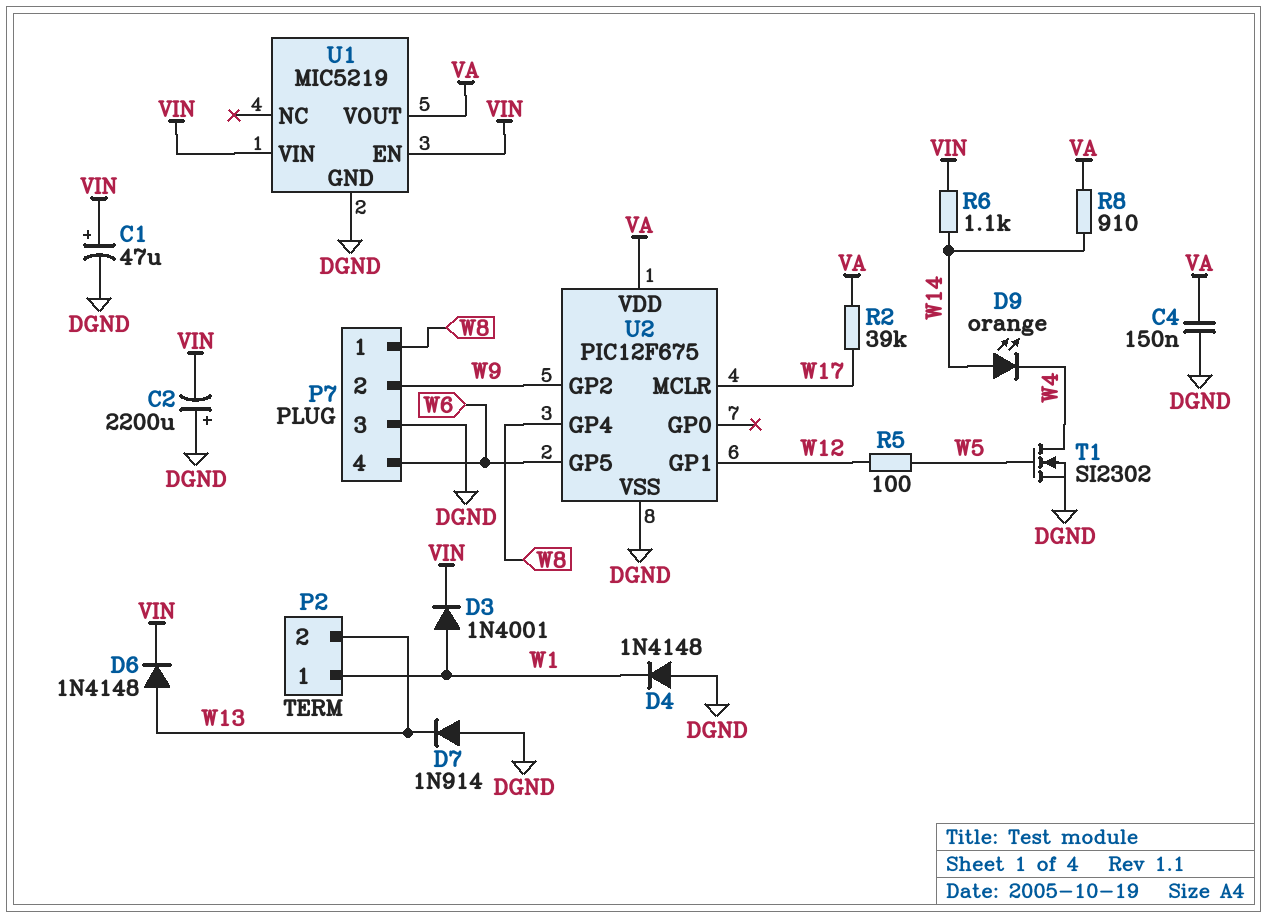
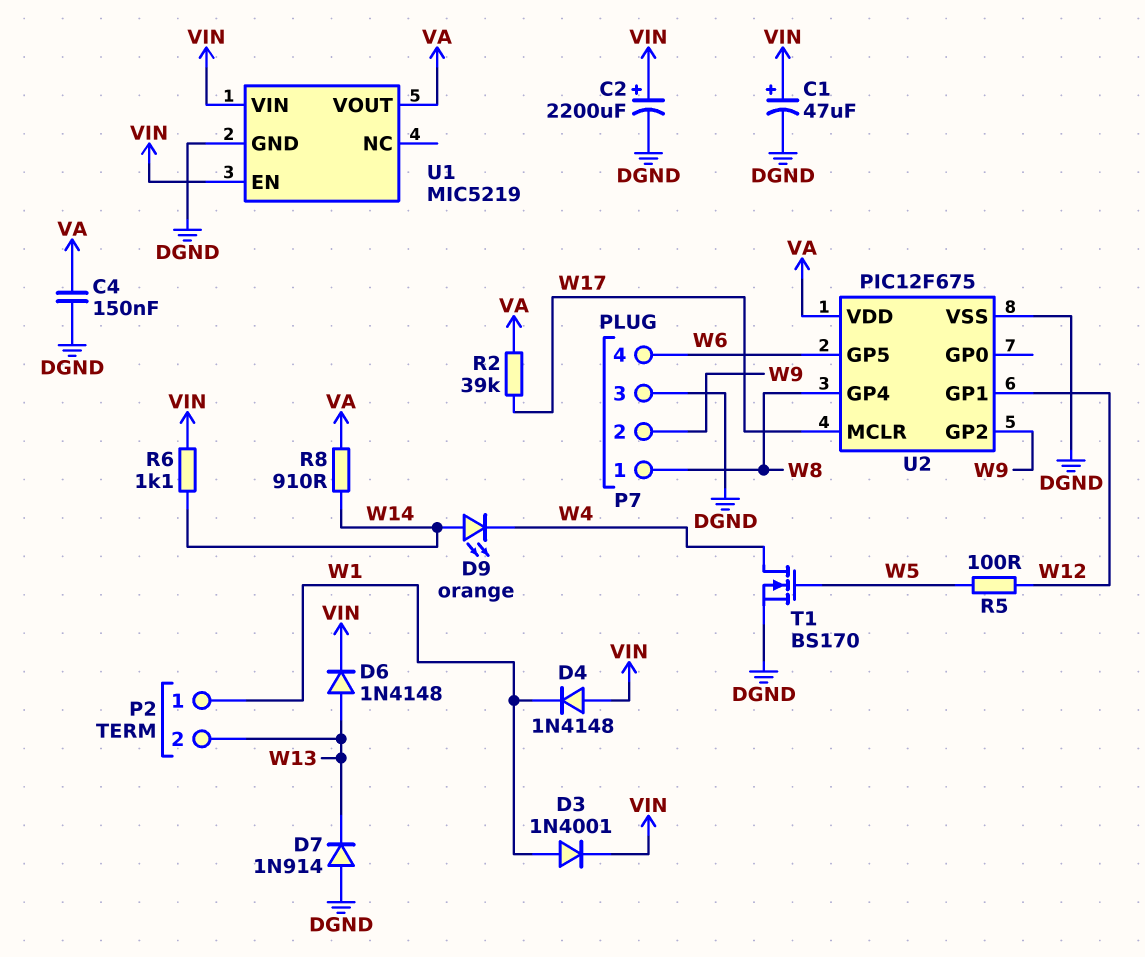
C2: 2200uF (plus DGND, minus VIN) -> 2200uF (plus VIN, minus DGND)
D4: diode 1N4148 (A DGND, K W1) -> diode 1N4148 (A VIN, K W1)
T1: NMOS SI2302 (G W5, D W4, S DGND) -> NMOS BS170 (G W5, D W4, S DGND)

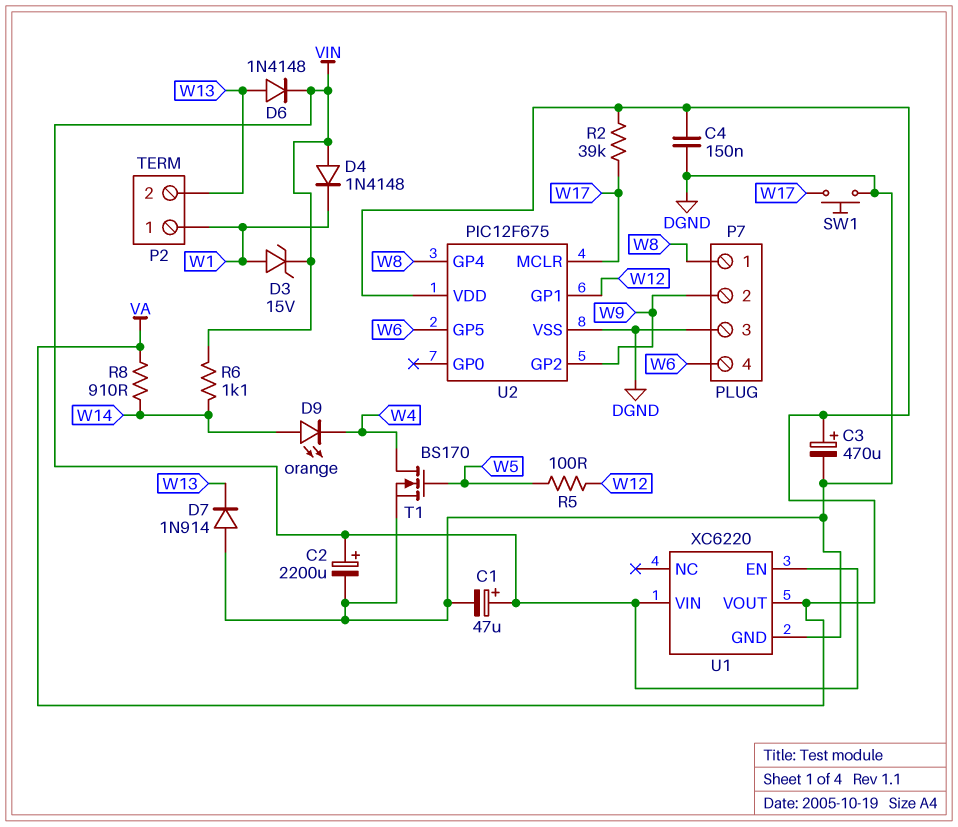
C3: none -> 470uF (plus VA, minus DGND)
D3: diode 1N4001 (A W1, K VIN) -> zener 15V (A W1, K VIN)
SW1: none -> button (DGND, W17)
U1: MIC5219 -> XC6220

